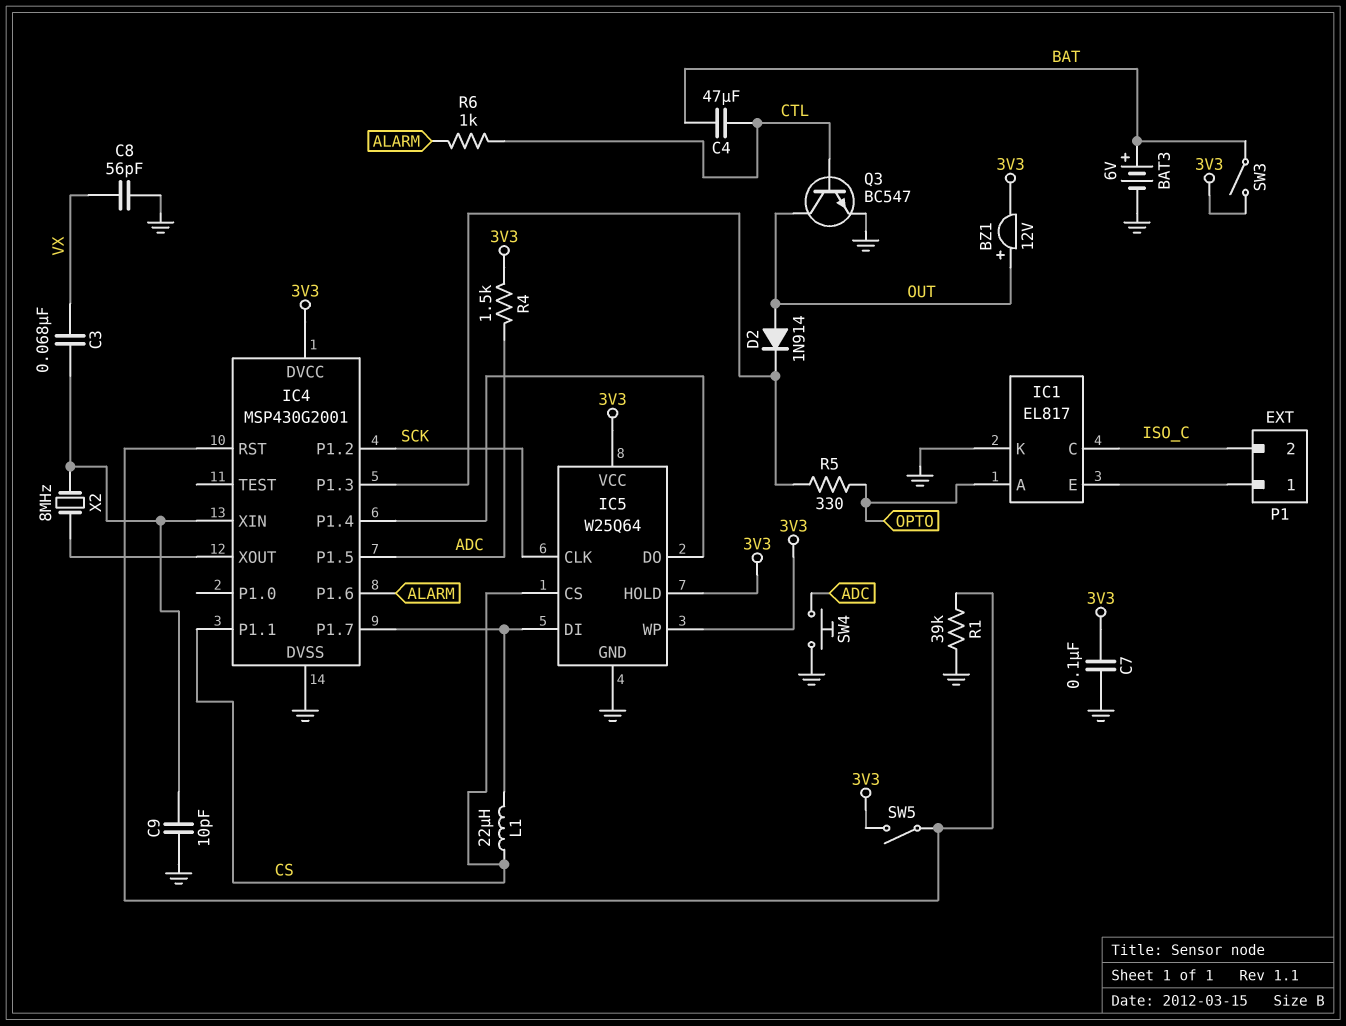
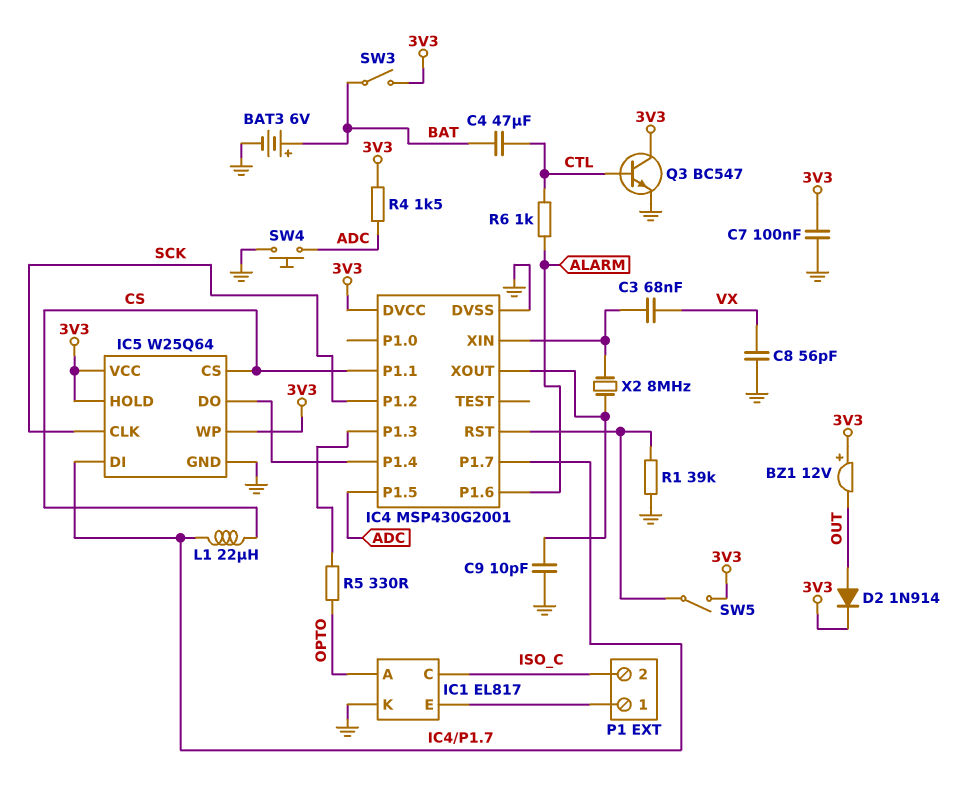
BZ1: buzzer 12V (plus OUT, minus 3V3) -> buzzer 12V (plus 3V3, minus OUT)
C9: 10pF (GND, IC4/XIN) -> 10pF (GND, IC4/XOUT)
D2: diode 1N914 (A OUT, K IC4/P1.3) -> diode 1N914 (A OUT, K 3V3)
Q3: NPN BC547 (B CTL, C OUT, E GND) -> NPN BC547 (B CTL, C 3V3, E GND)

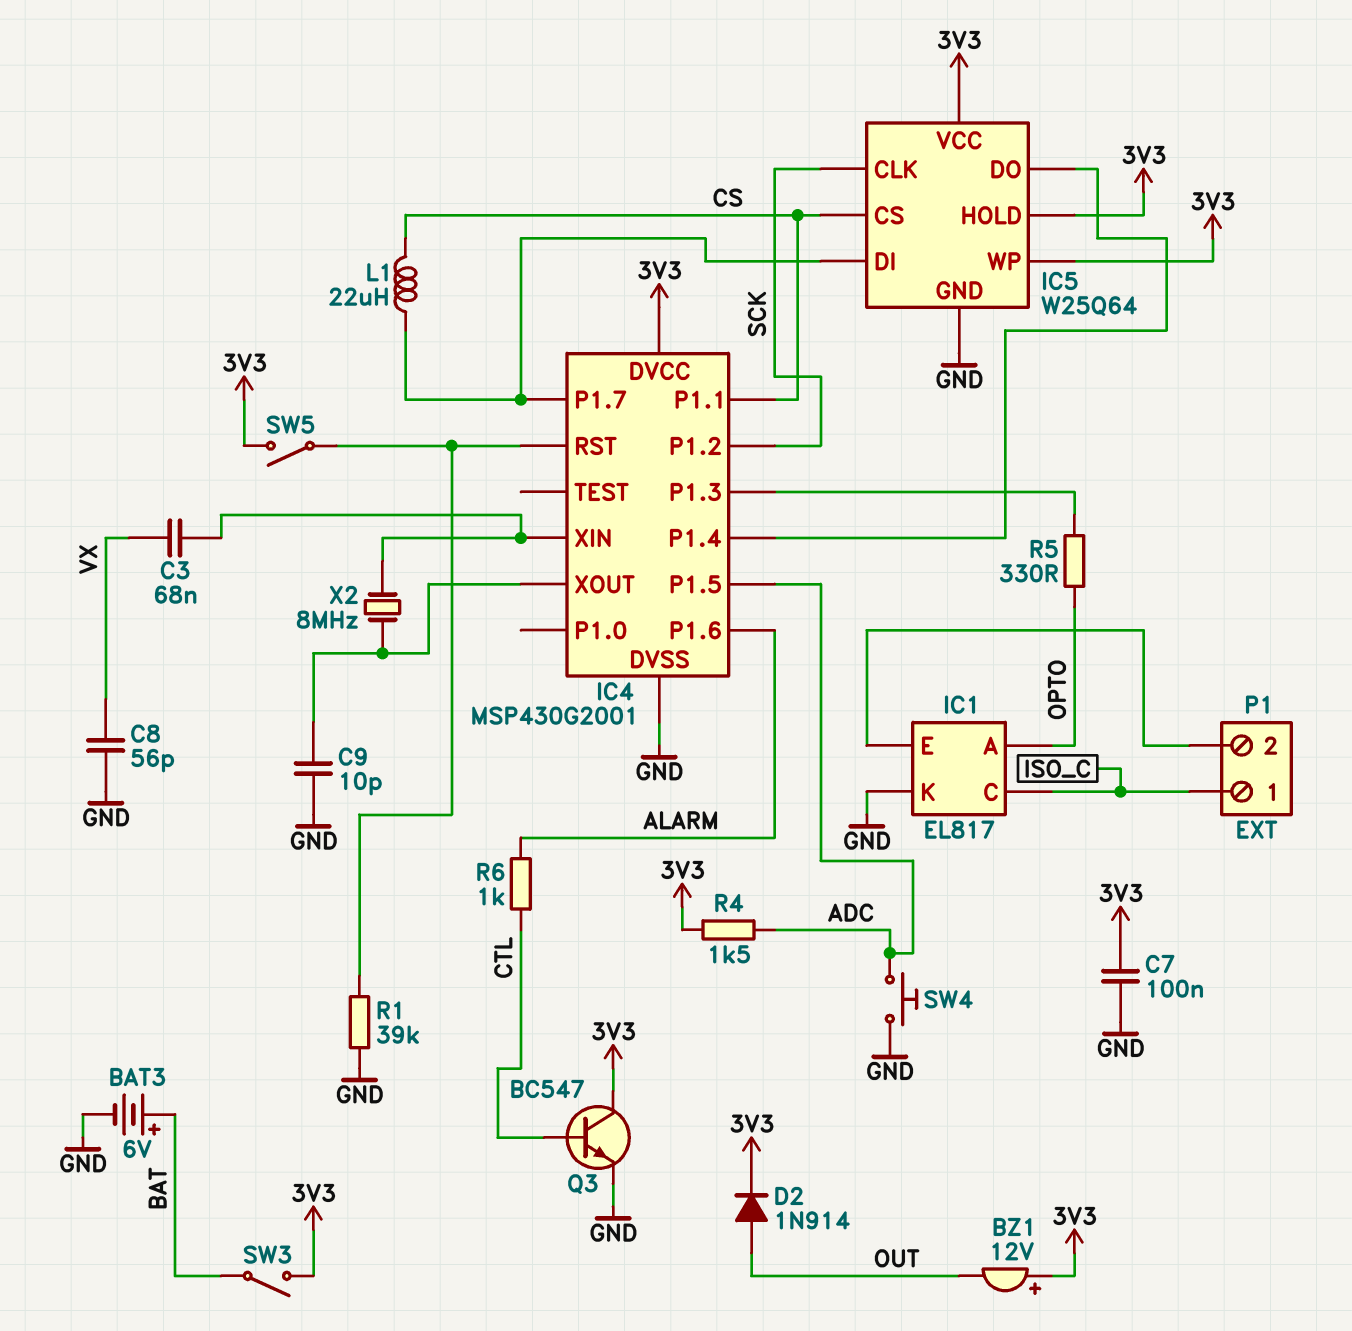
C4: 47uF (BAT, CTL) -> none
P1 pin 1: IC1/E -> ISO_C
P1 pin 2: ISO_C -> IC1/E

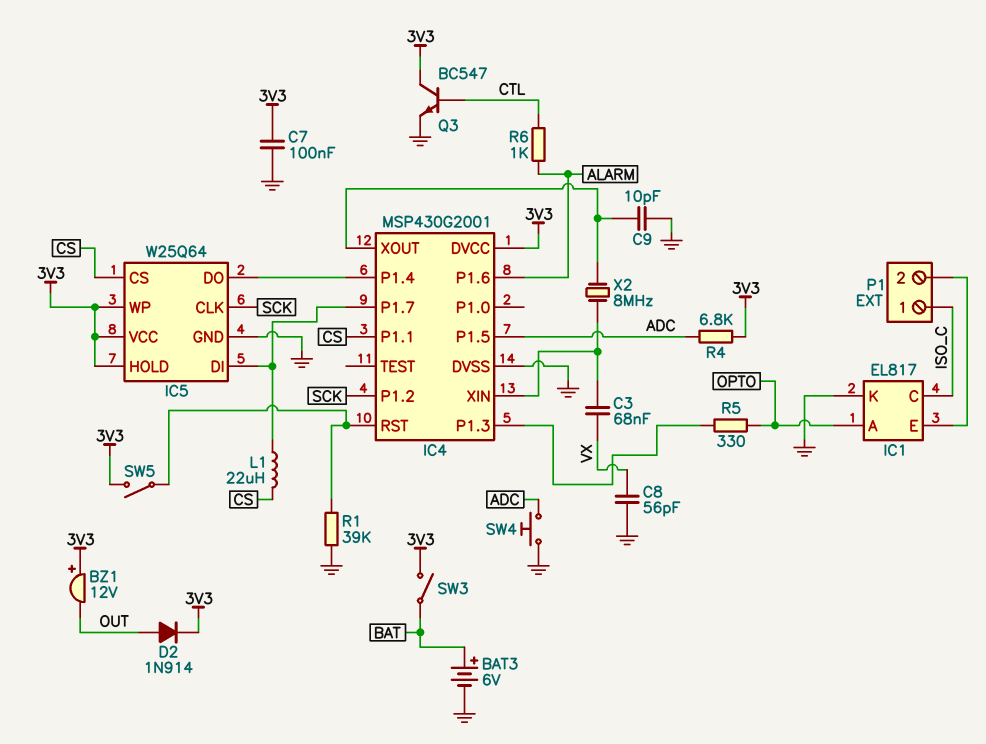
R4: 1.5k (3V3, ADC) -> 6.8k (3V3, ADC)

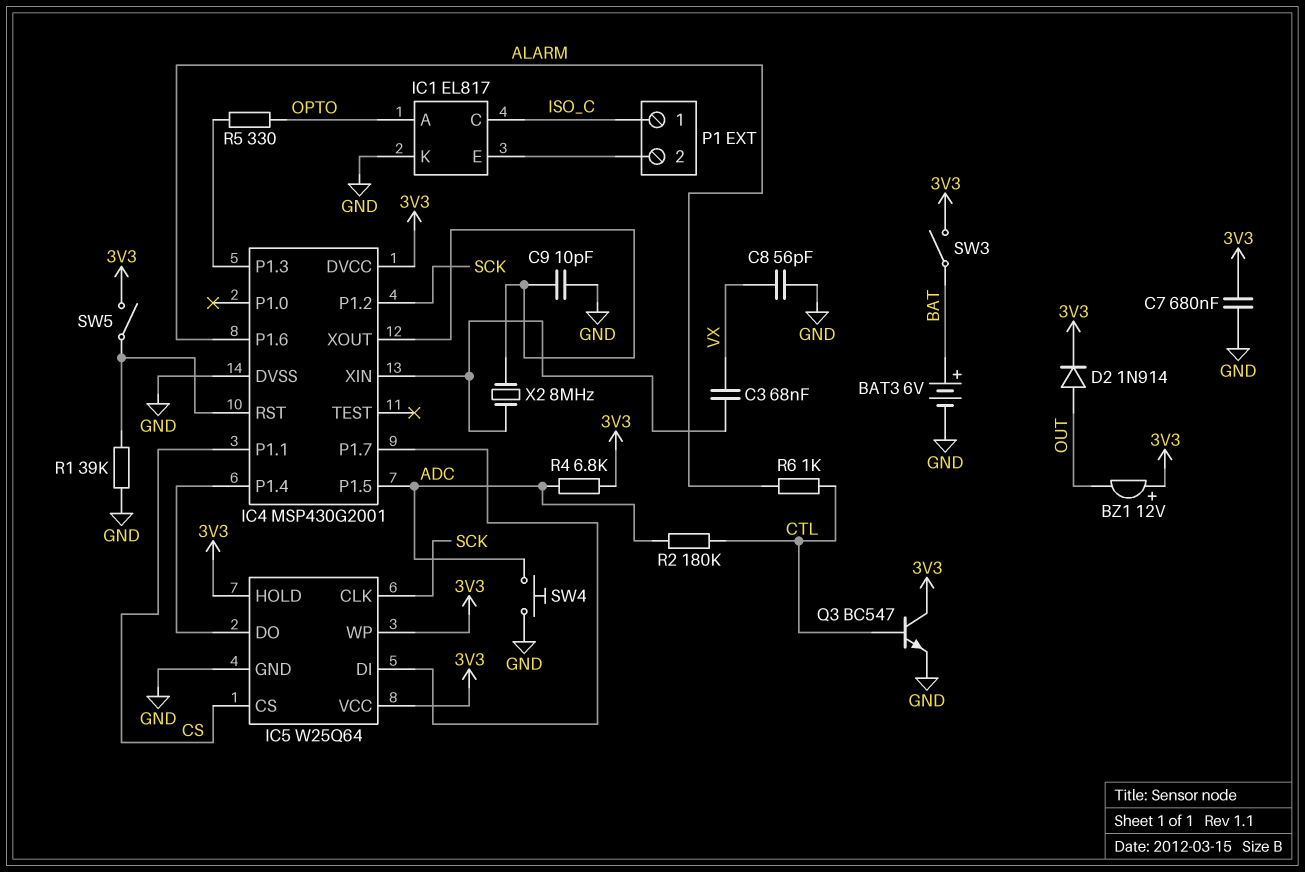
C7: 100nF (3V3, GND) -> 680nF (3V3, GND)
L1: 22uH (CS, IC4/P1.7) -> none
R2: none -> 180k (ADC, CTL)

